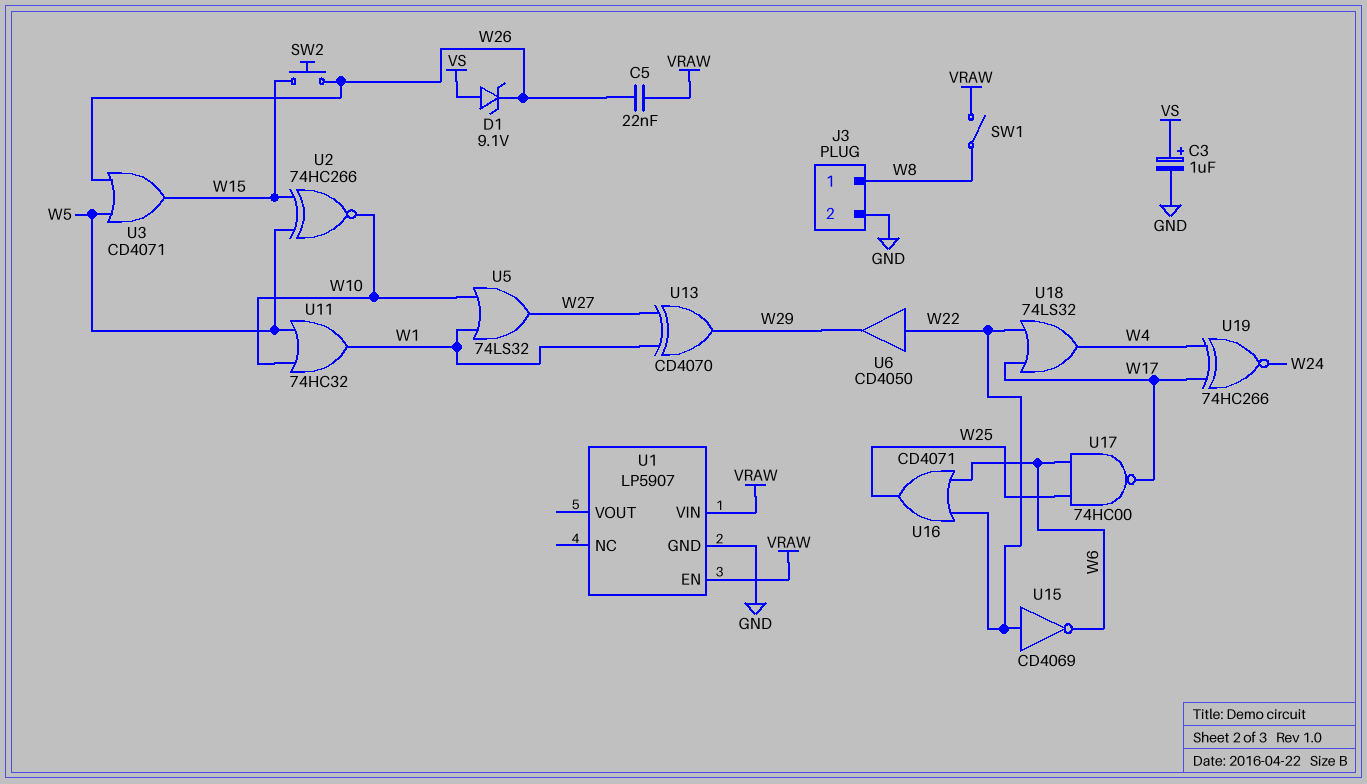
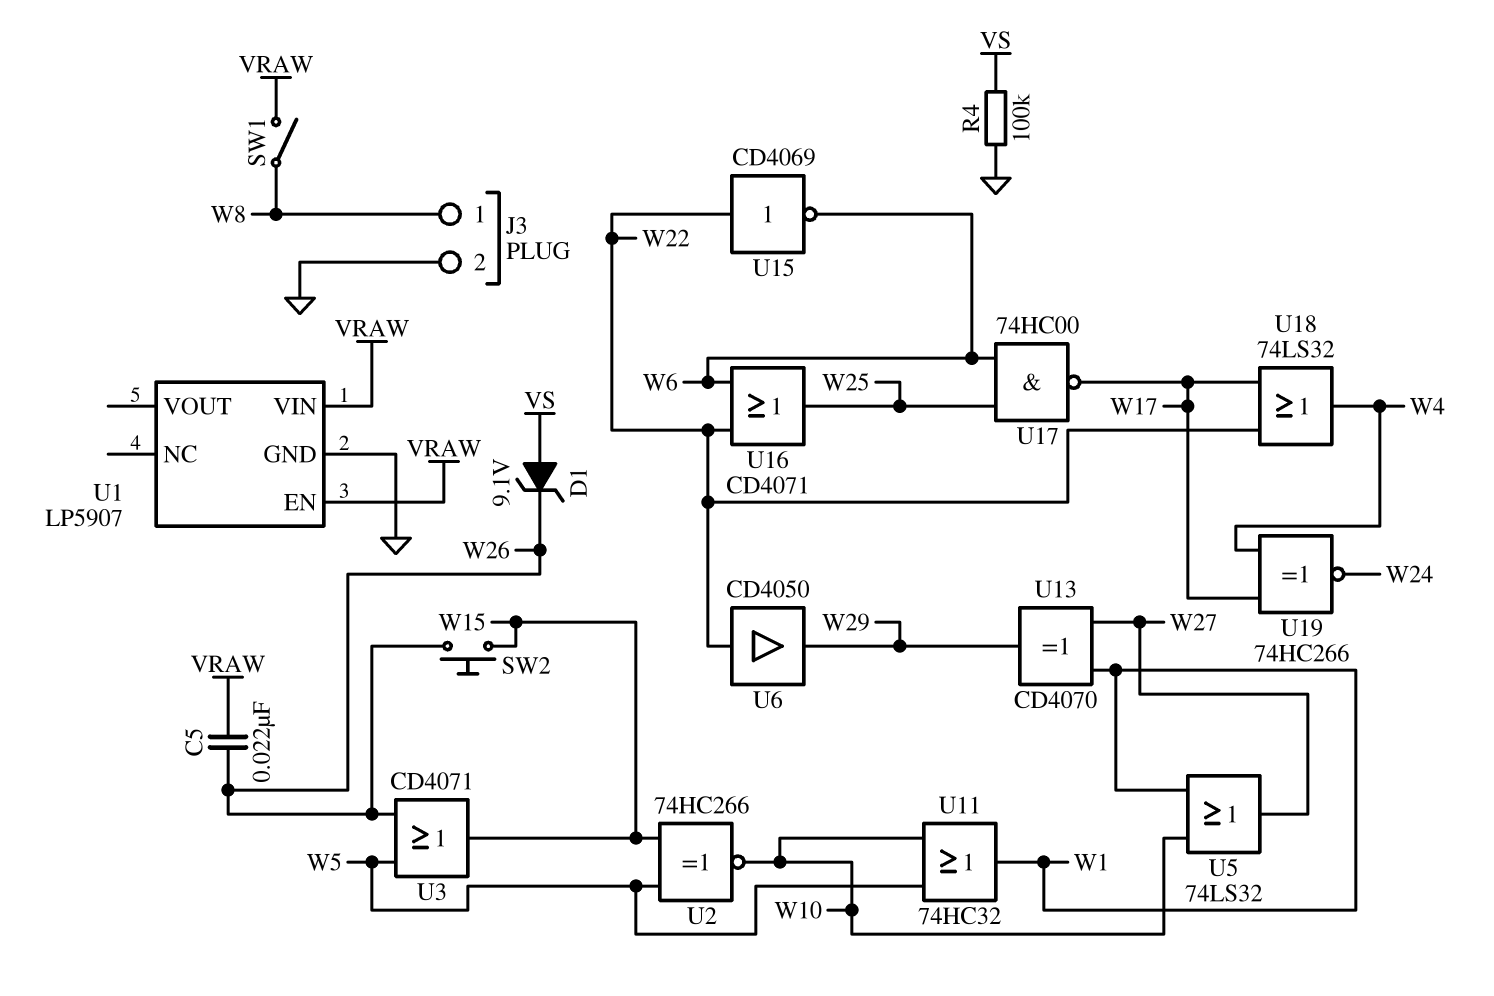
C3: 1uF (plus VS, minus GND) -> none
R4: none -> 100k (GND, VS)

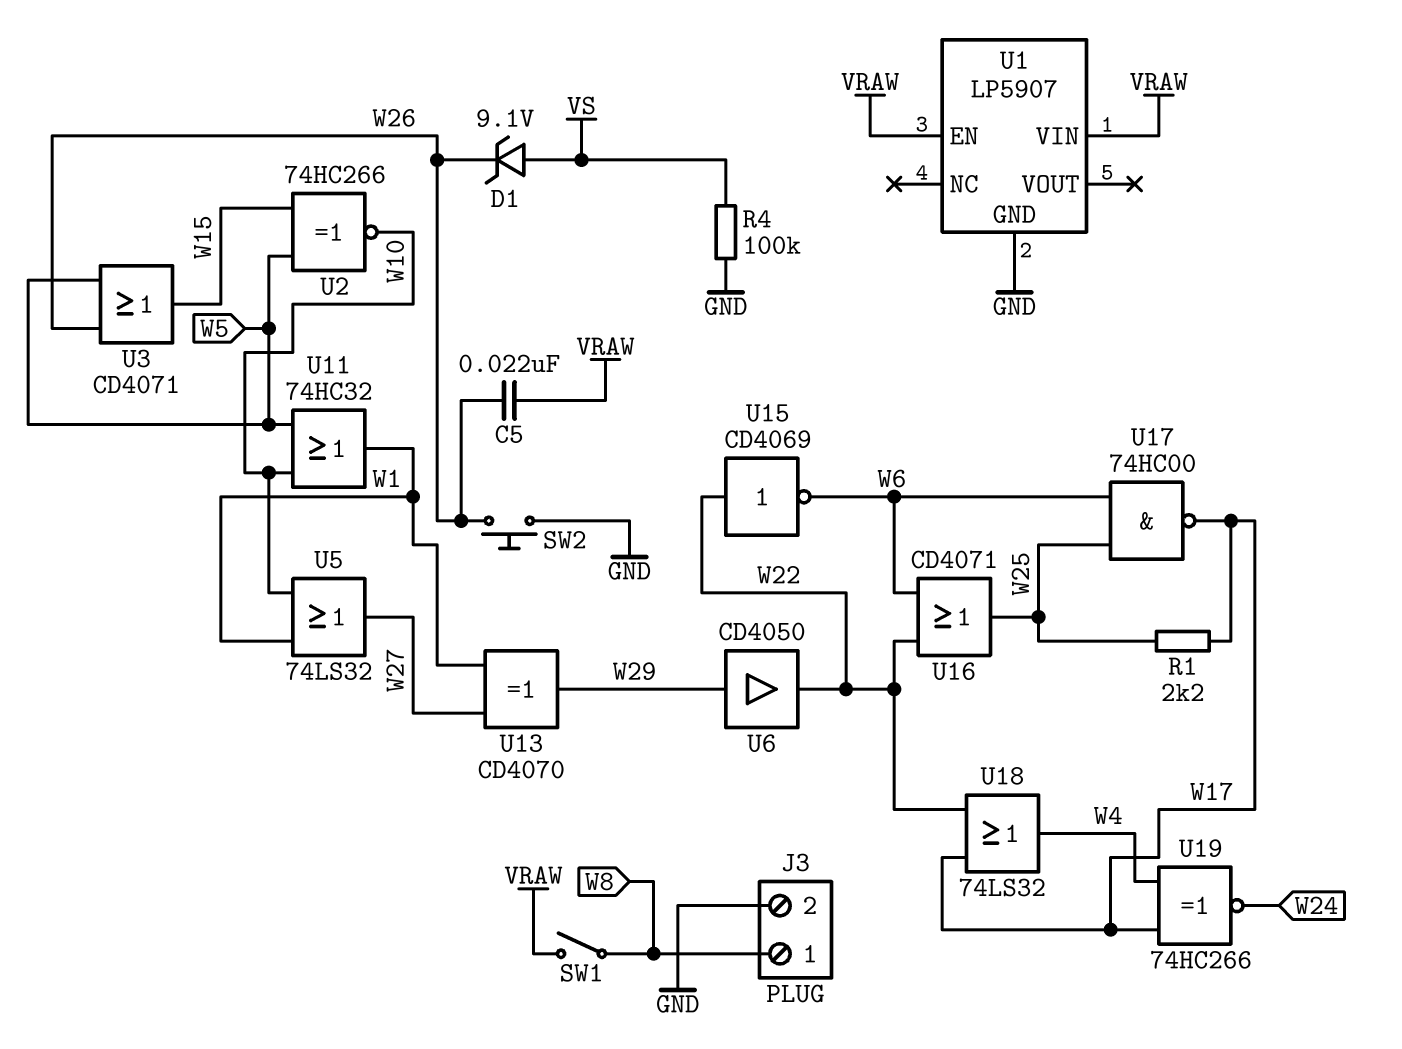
R1: none -> 2.2k (W17, W25)
SW2: button (W15, W26) -> button (GND, W26)
U6: buffer CD4050 (in W22, out W29) -> buffer CD4050 (in W29, out W22)

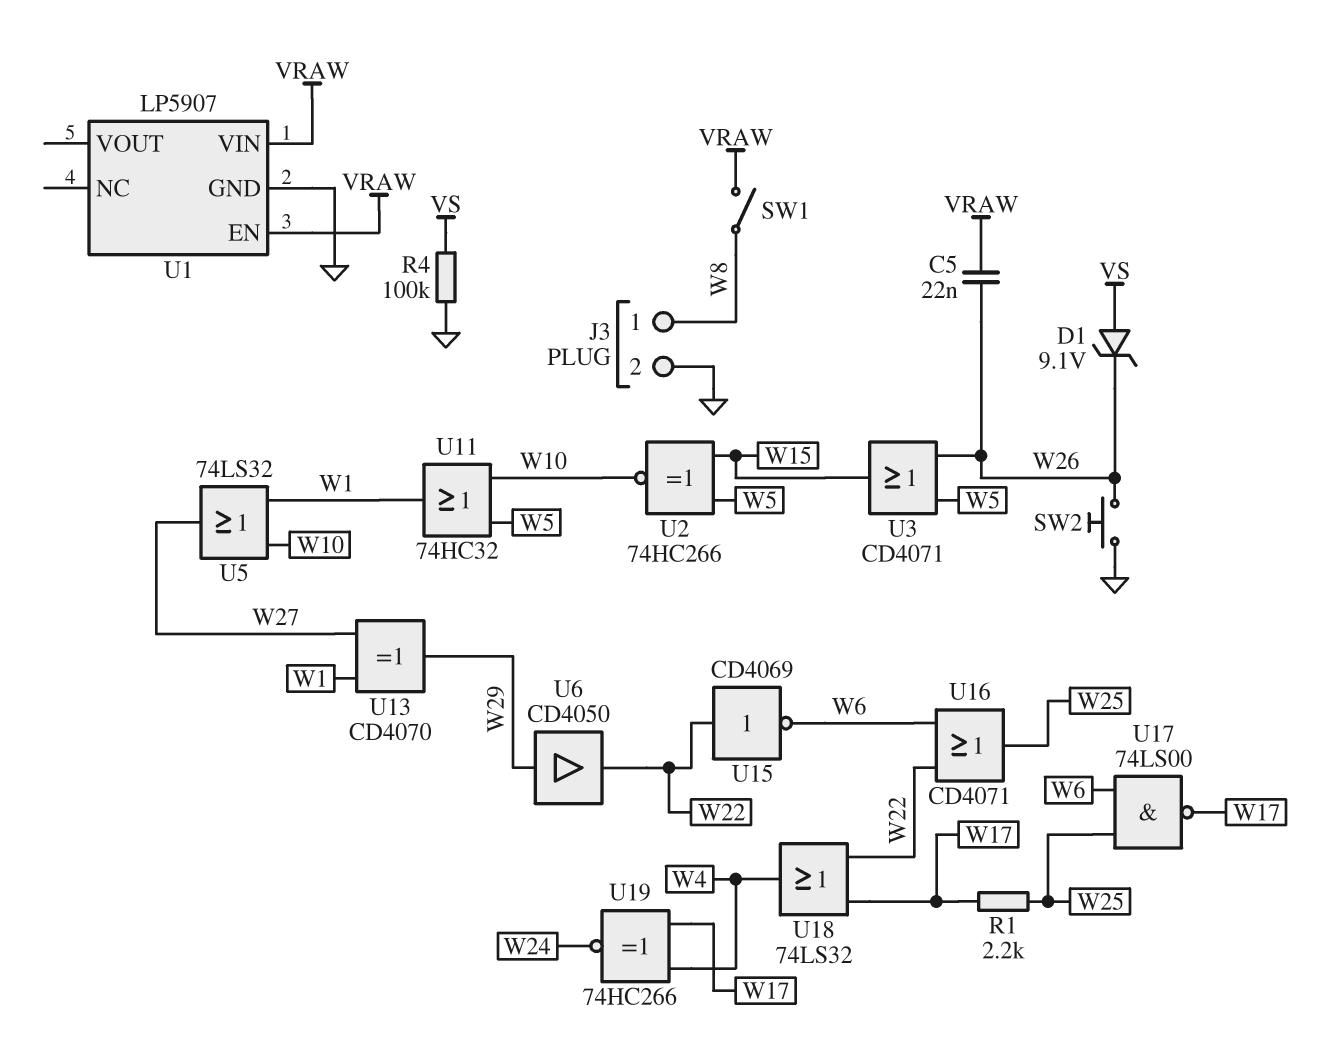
U17: NAND 74HC00 (in W6, in W25, out W17) -> NAND 74LS00 (in W6, in W25, out W17)

